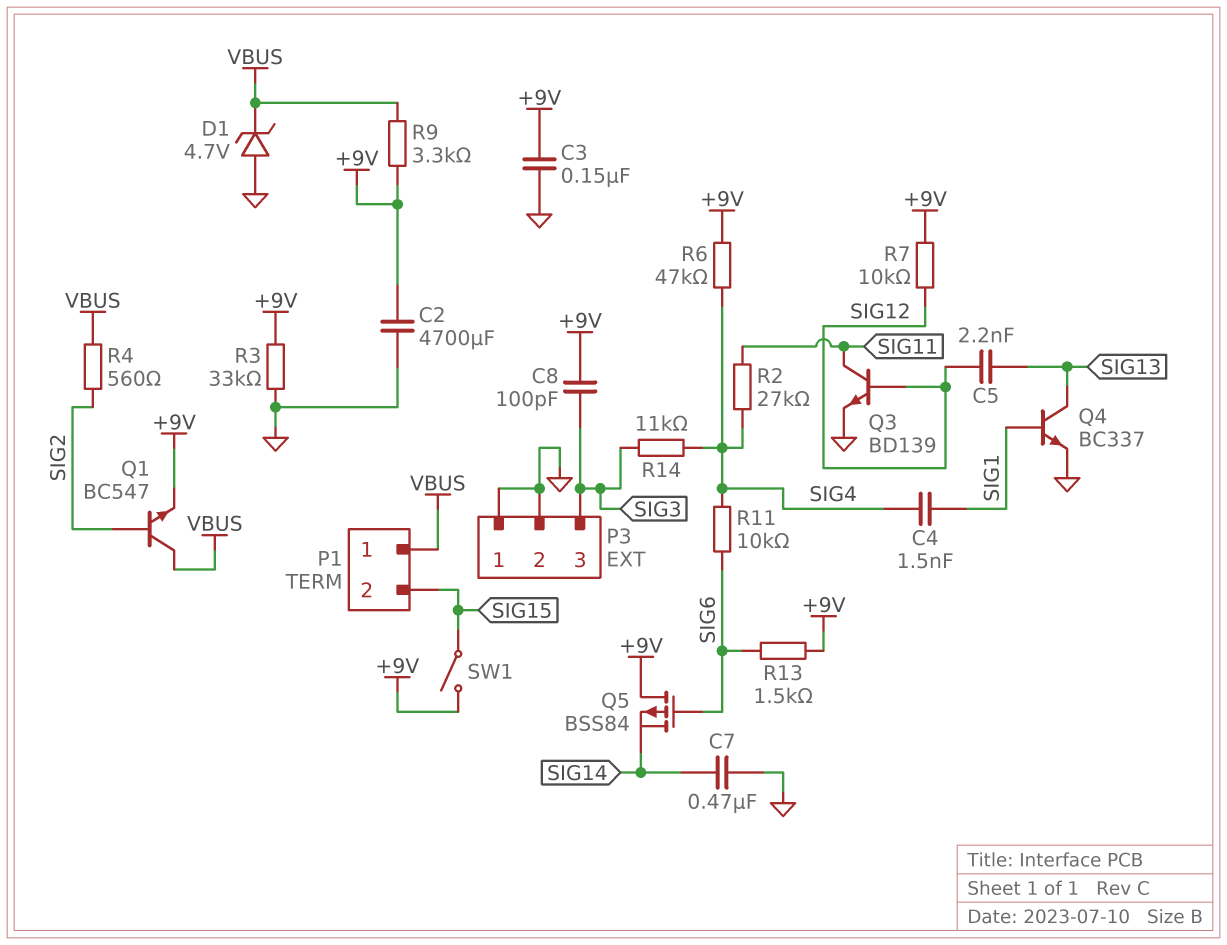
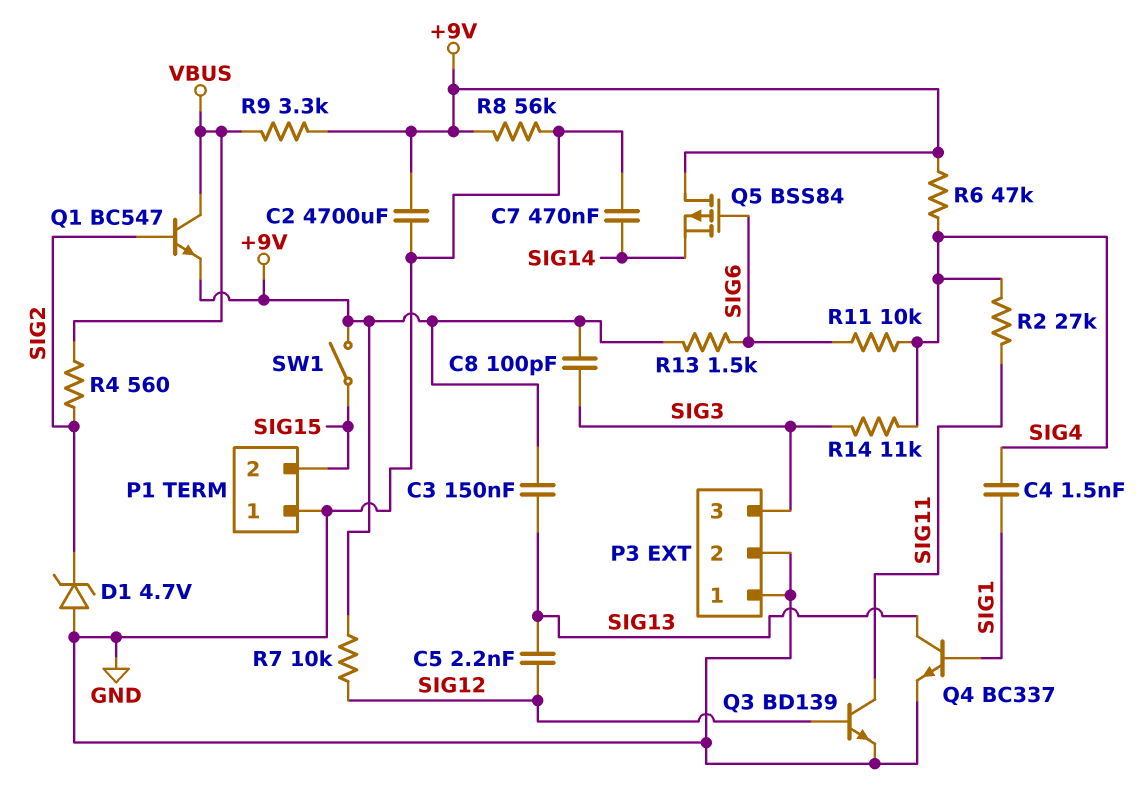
C3: 150nF (+9V, GND) -> 150nF (+9V, SIG13)
D1: zener 4.7V (A GND, K VBUS) -> zener 4.7V (A GND, K SIG2)
P1 pin 1: VBUS -> GND
R3: 33k (+9V, GND) -> none
R8: none -> 56k (+9V, GND)

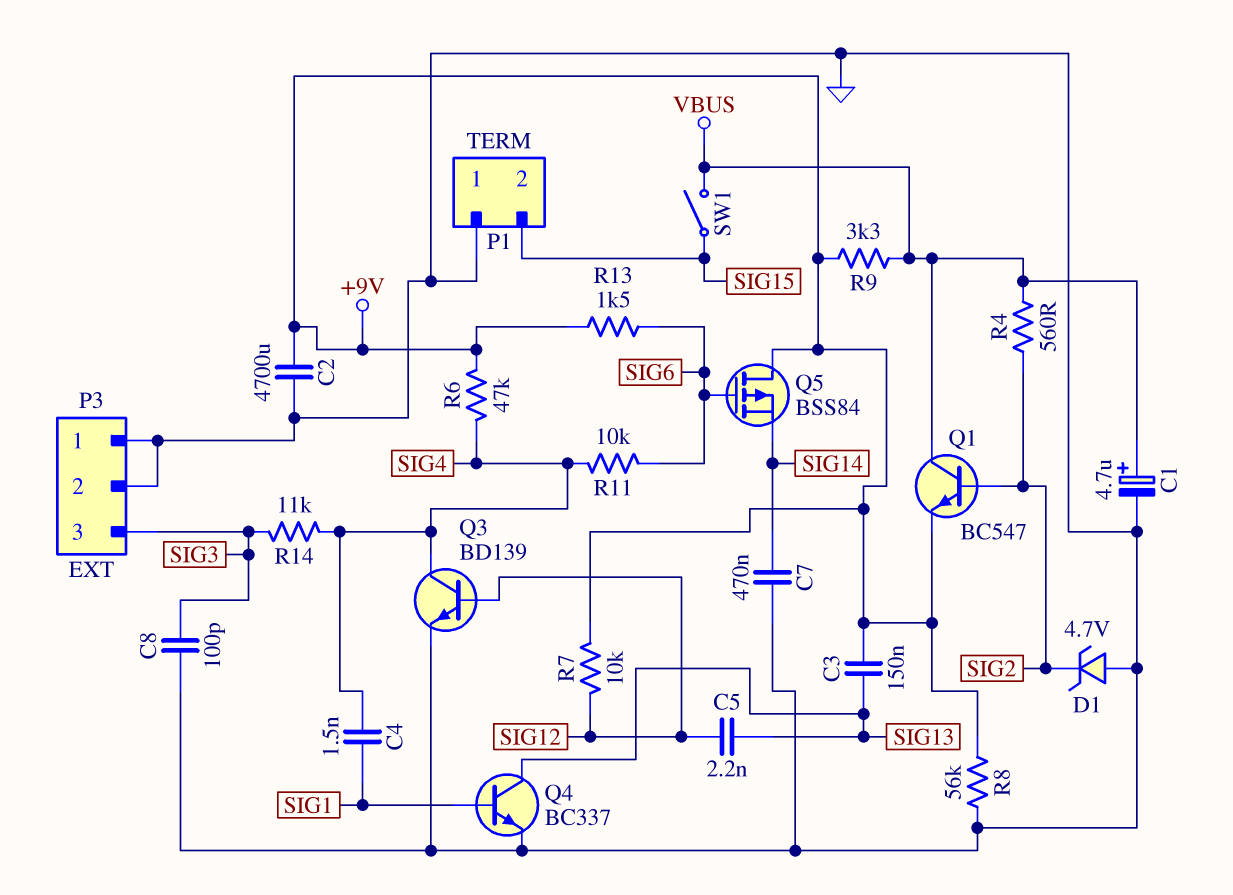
C1: none -> 4.7uF (plus VBUS, minus GND)
C8: 100pF (+9V, SIG3) -> 100pF (GND, SIG3)
Q3: NPN BD139 (B SIG12, C SIG11, E GND) -> NPN BD139 (B SIG12, C SIG4, E GND)
R2: 27k (SIG4, SIG11) -> none
SW1: switch (+9V, SIG15) -> switch (SIG15, VBUS)

